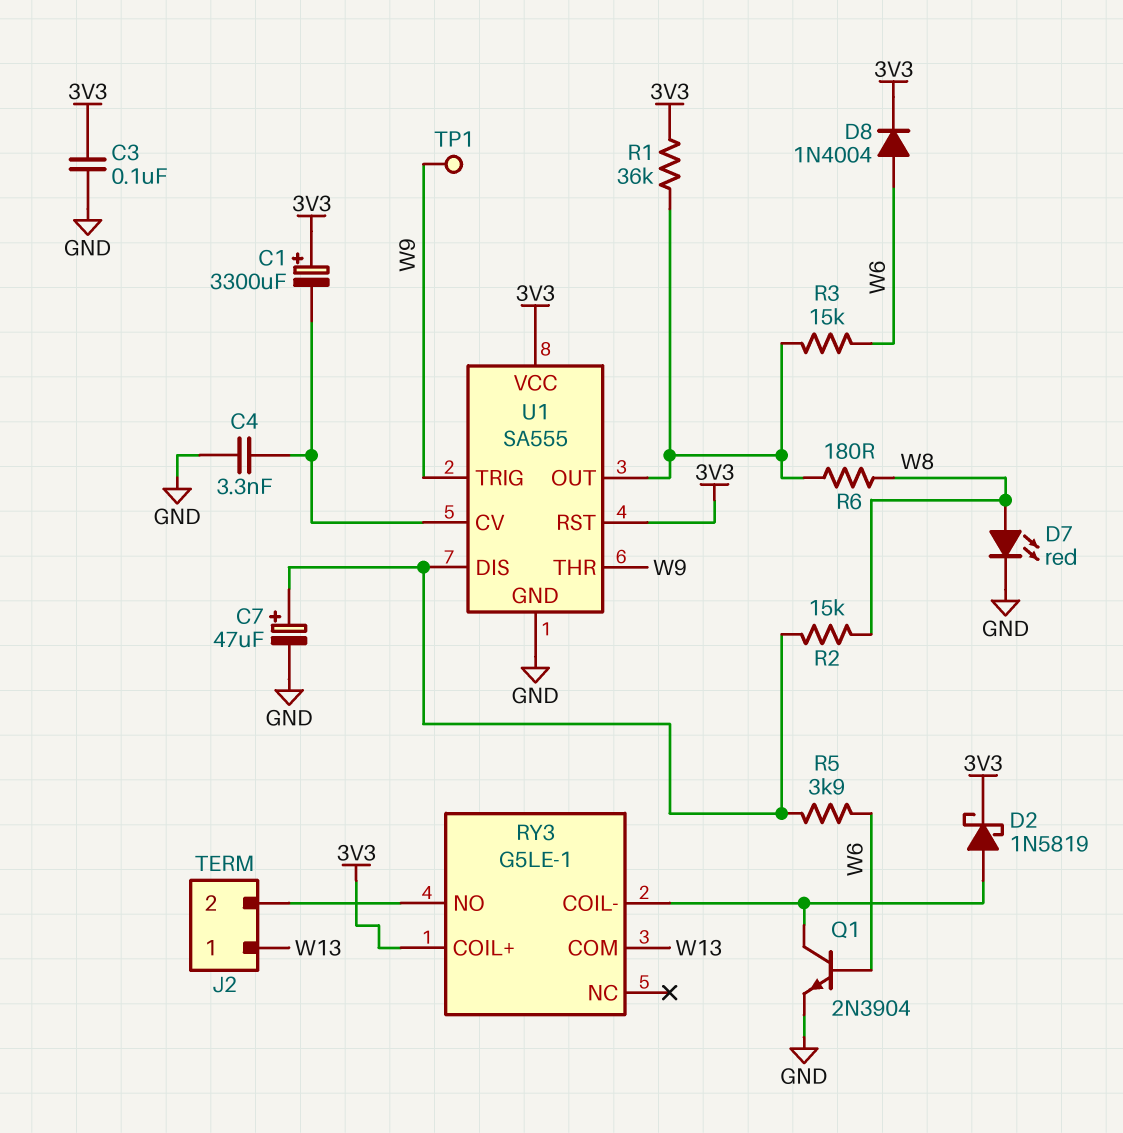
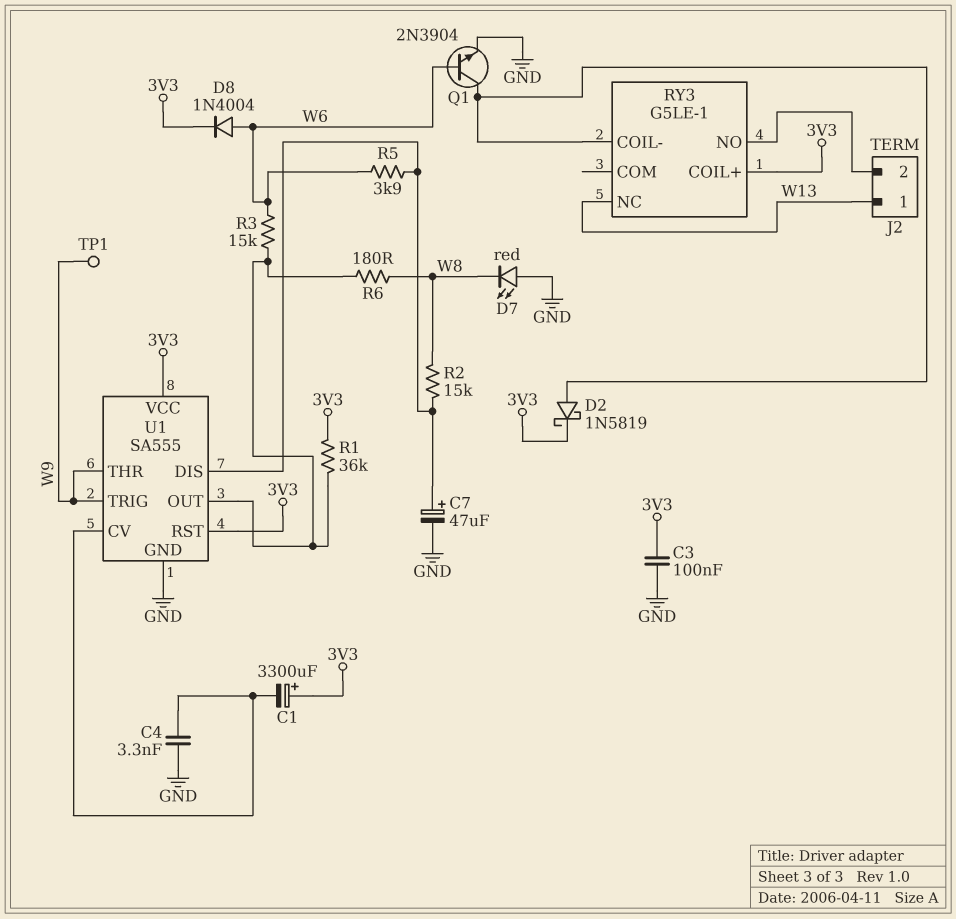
D7: LED red (A W8, K GND) -> LED red (A GND, K W8)
RY3 pin COM: W13 -> none
RY3 pin NC: none -> W13

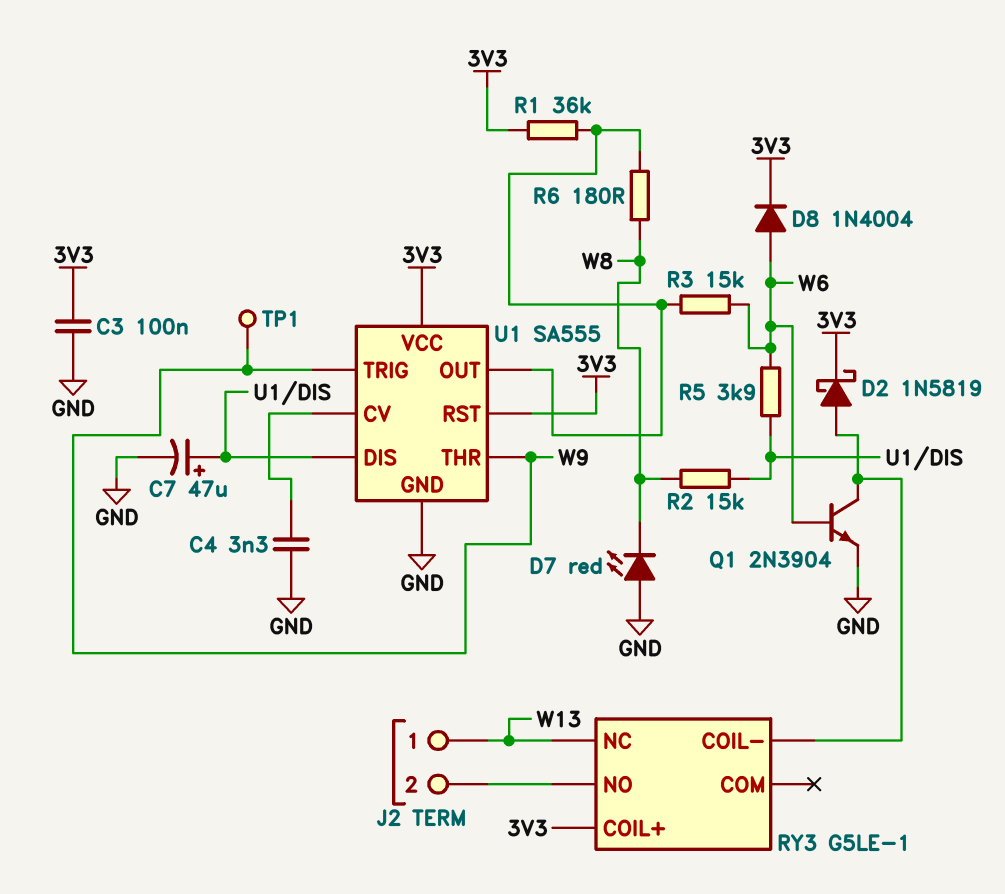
C1: 3300uF (plus 3V3, minus U1/CV) -> none

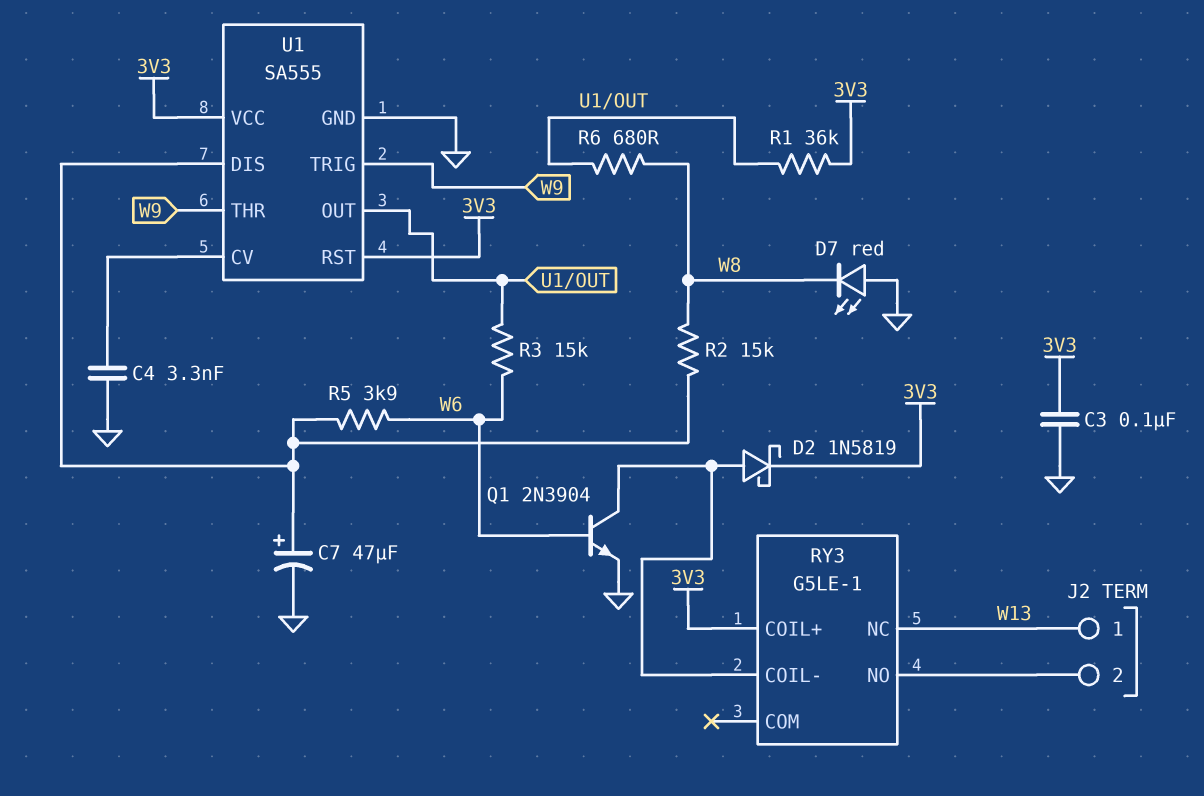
D8: diode 1N4004 (A W6, K 3V3) -> none
R6: 180 (U1/OUT, W8) -> 680 (U1/OUT, W8)
TP1: test point (W9) -> none

